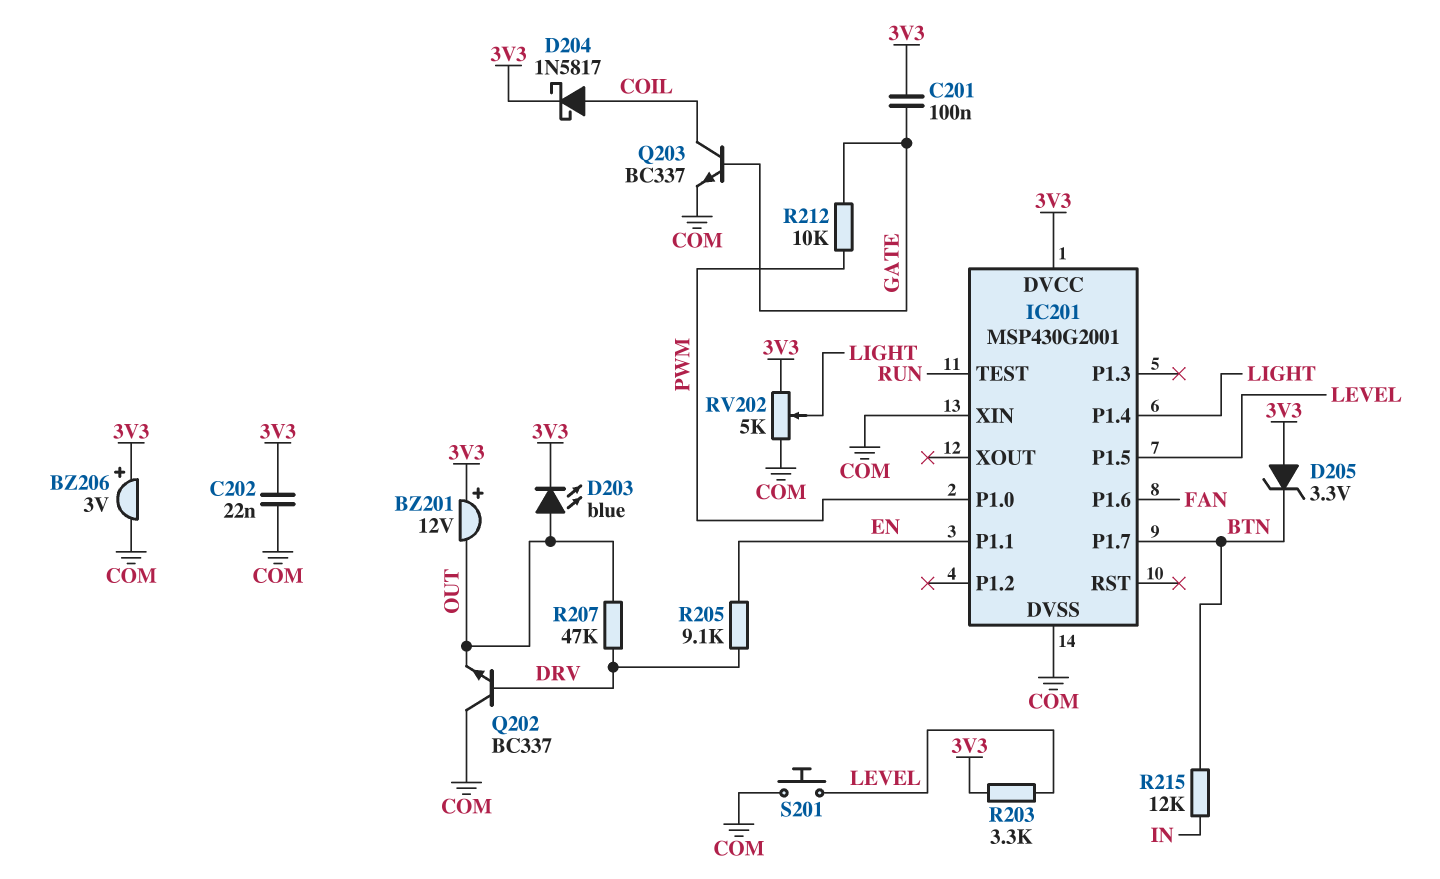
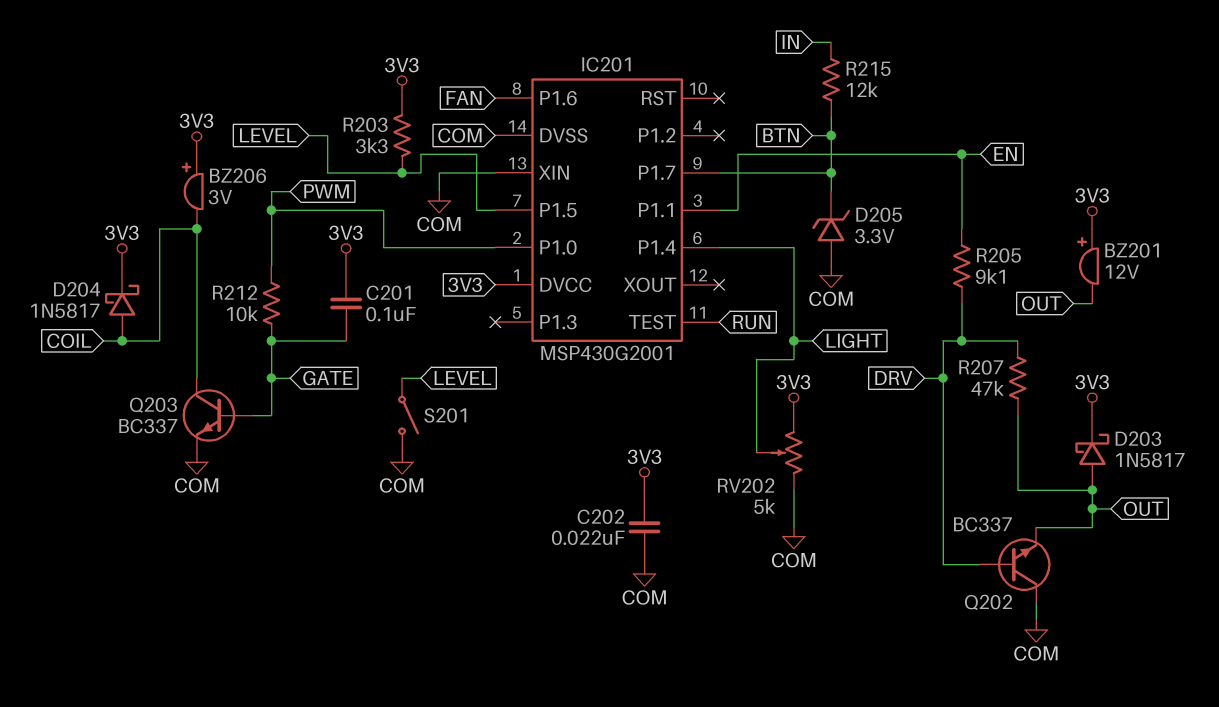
BZ206: buzzer 3V (plus 3V3, minus COM) -> buzzer 3V (plus 3V3, minus COIL)
D203: LED blue (A OUT, K 3V3) -> schottky 1N5817 (A OUT, K 3V3)
D205: zener 3.3V (A 3V3, K BTN) -> zener 3.3V (A COM, K BTN)
S201: button (COM, LEVEL) -> switch (COM, LEVEL)

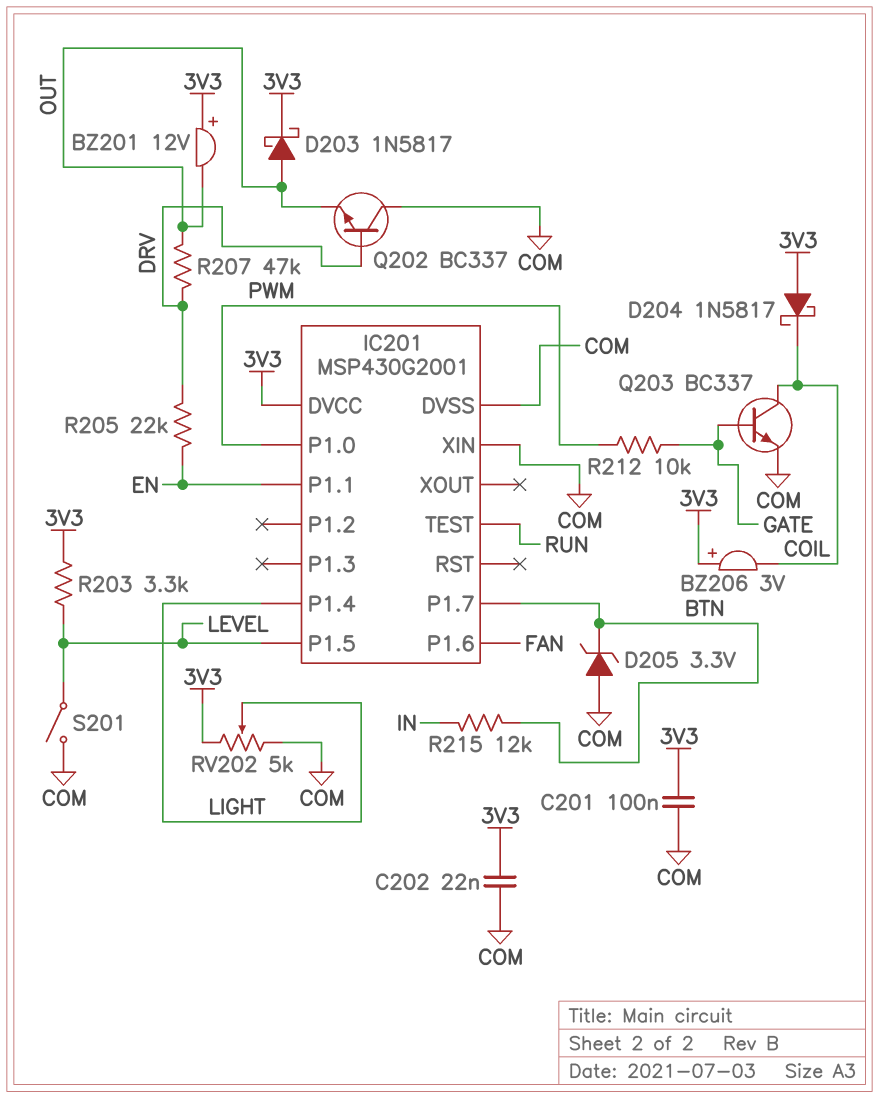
C201: 100nF (3V3, GATE) -> 100nF (3V3, COM)
D204: schottky 1N5817 (A COIL, K 3V3) -> schottky 1N5817 (A 3V3, K COIL)
R205: 9.1k (DRV, EN) -> 22k (DRV, EN)

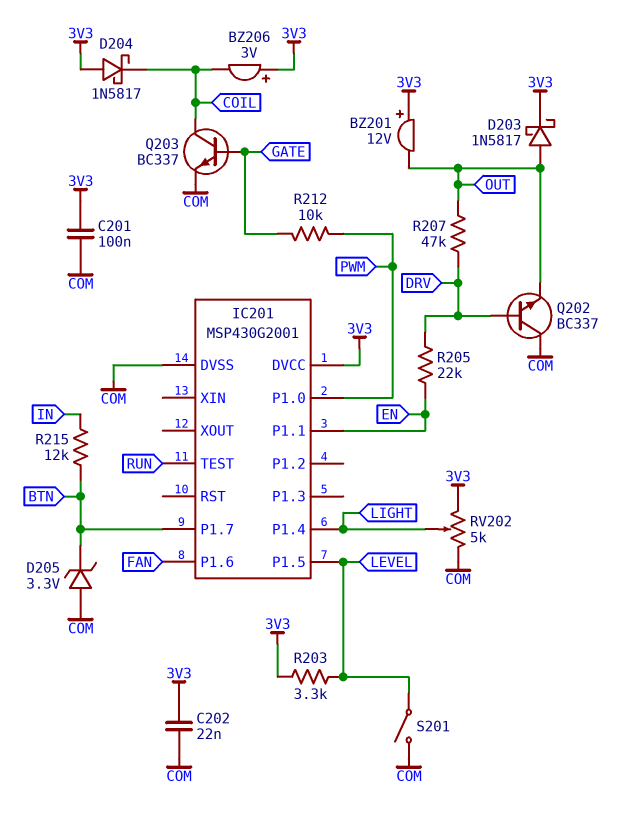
IC201 pin XIN: COM -> none

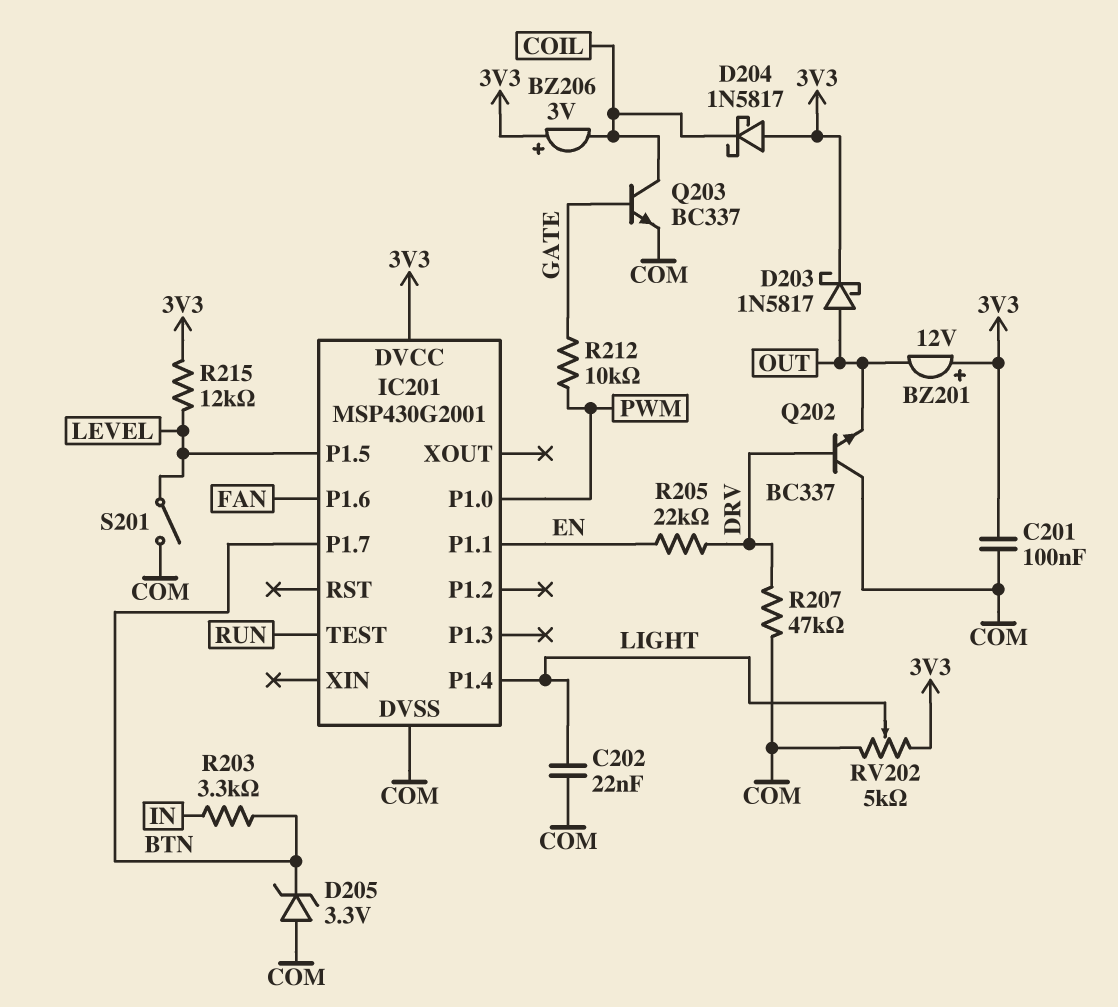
C202: 22nF (3V3, COM) -> 22nF (COM, LIGHT)
R203: 3.3k (3V3, LEVEL) -> 3.3k (BTN, IN)
R207: 47k (DRV, OUT) -> 47k (COM, DRV)
R215: 12k (BTN, IN) -> 12k (3V3, LEVEL)

